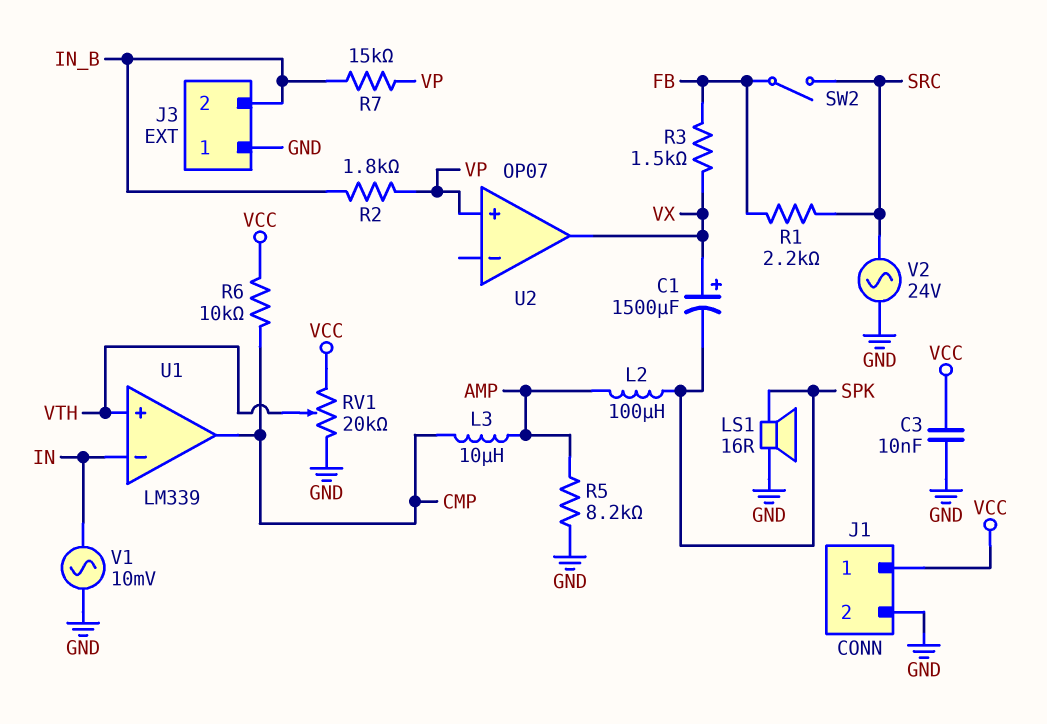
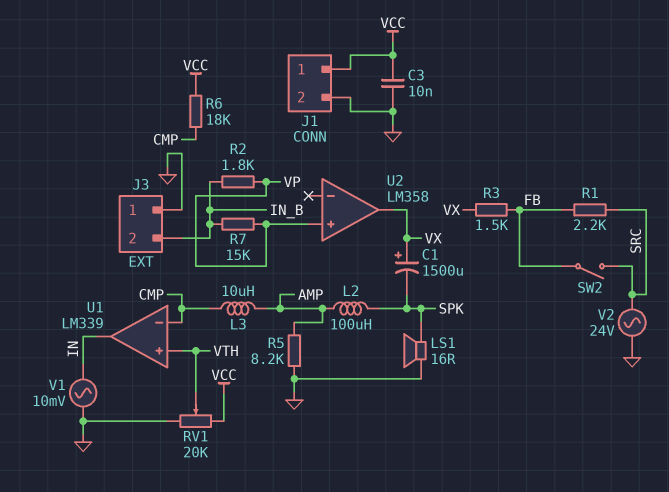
R6: 10k (CMP, VCC) -> 18k (CMP, VCC)
U1 pin in-: IN -> CMP
U1 pin out: CMP -> IN
U2: OP07 -> LM358

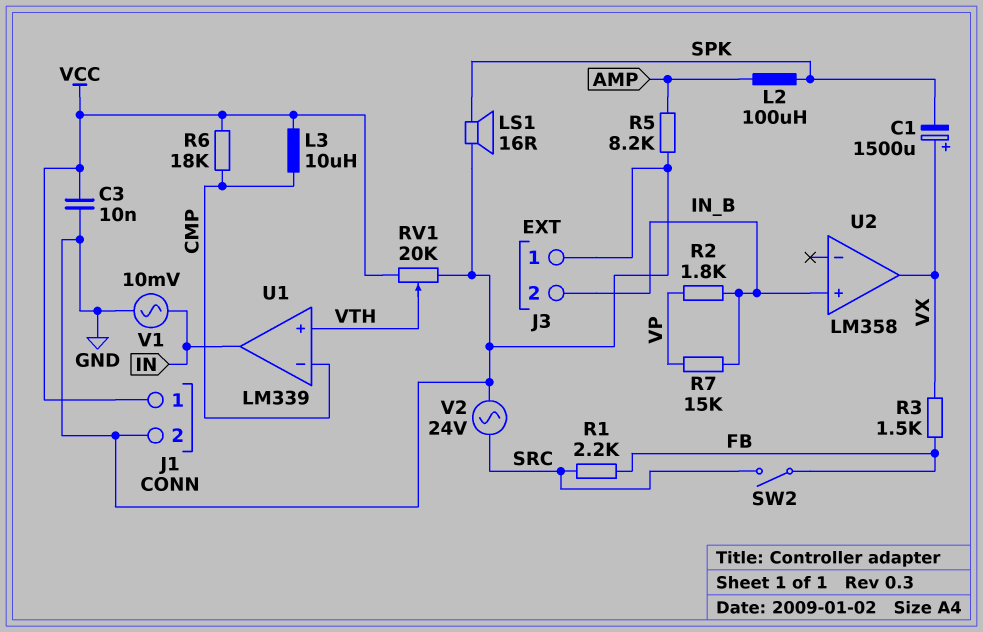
L3: 10uH (AMP, CMP) -> 10uH (CMP, VCC)
U2 pin in+: VP -> IN_B

